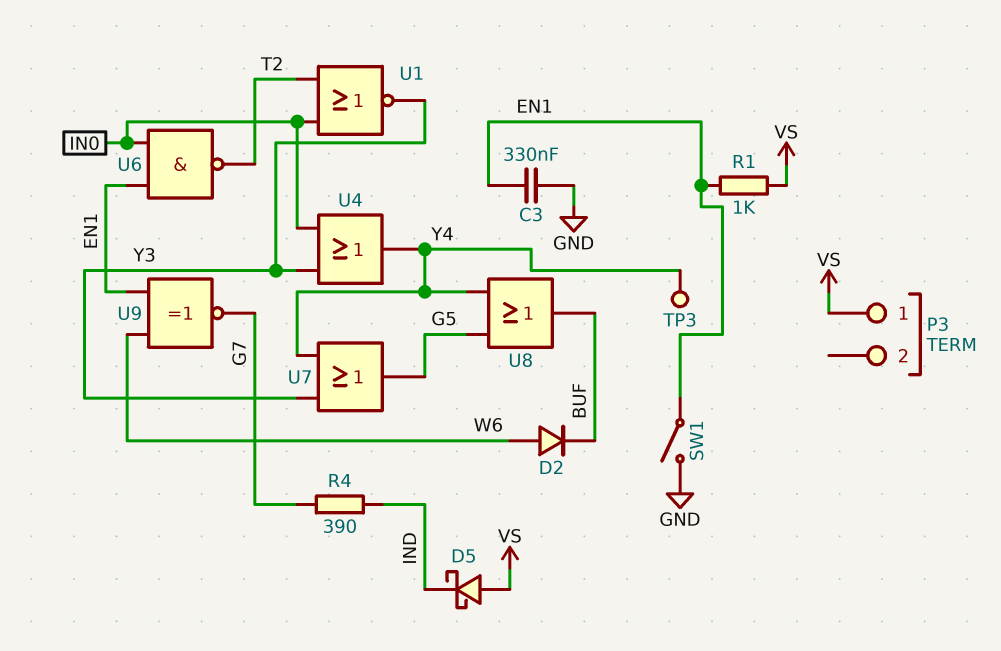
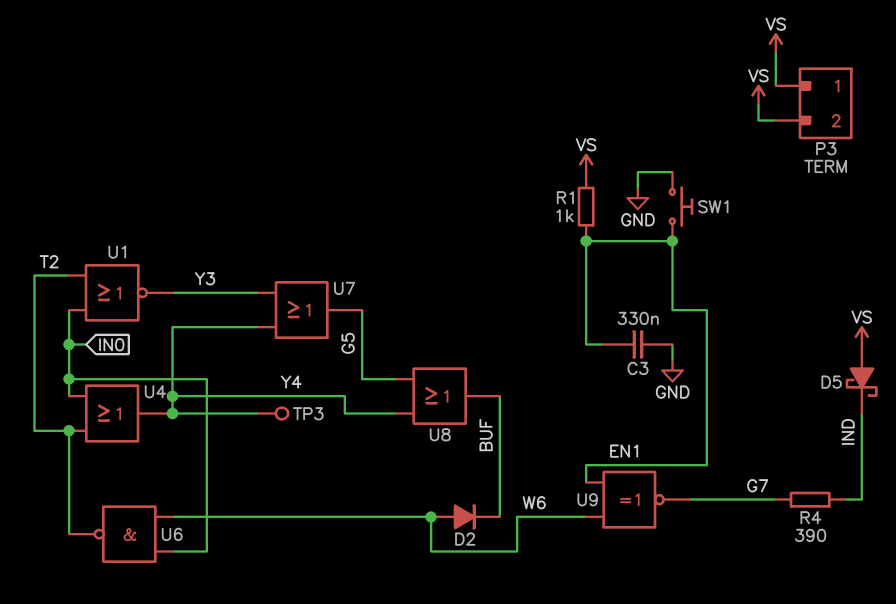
P3 pin 2: none -> VS
SW1: switch (EN1, GND) -> button (EN1, GND)
U4: OR (in IN0, in Y3, out Y4) -> OR (in IN0, in T2, out Y4)
U6: NAND (in EN1, in IN0, out T2) -> NAND (in IN0, in W6, out T2)

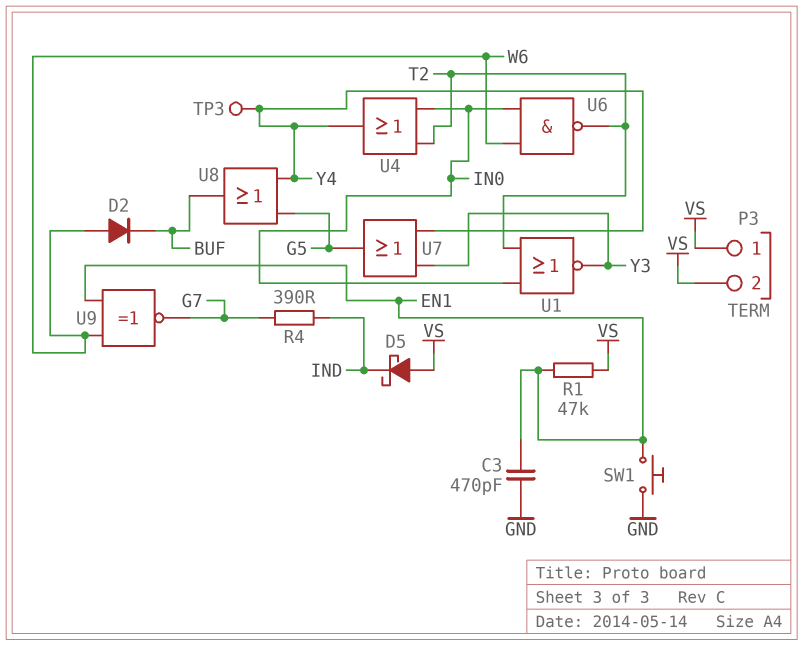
C3: 330nF (EN1, GND) -> 470pF (EN1, GND)
R1: 1k (EN1, VS) -> 47k (EN1, VS)

